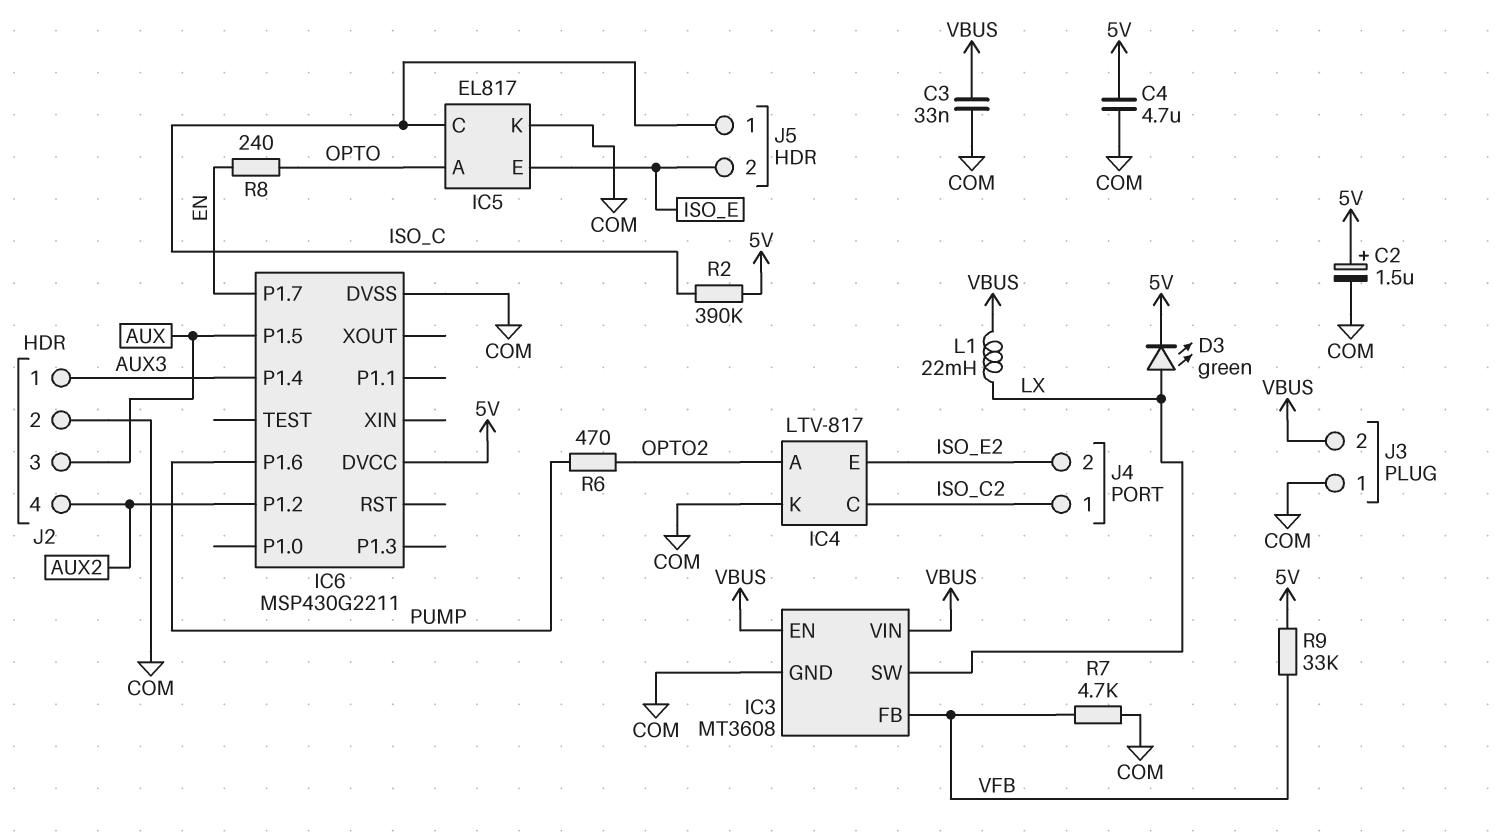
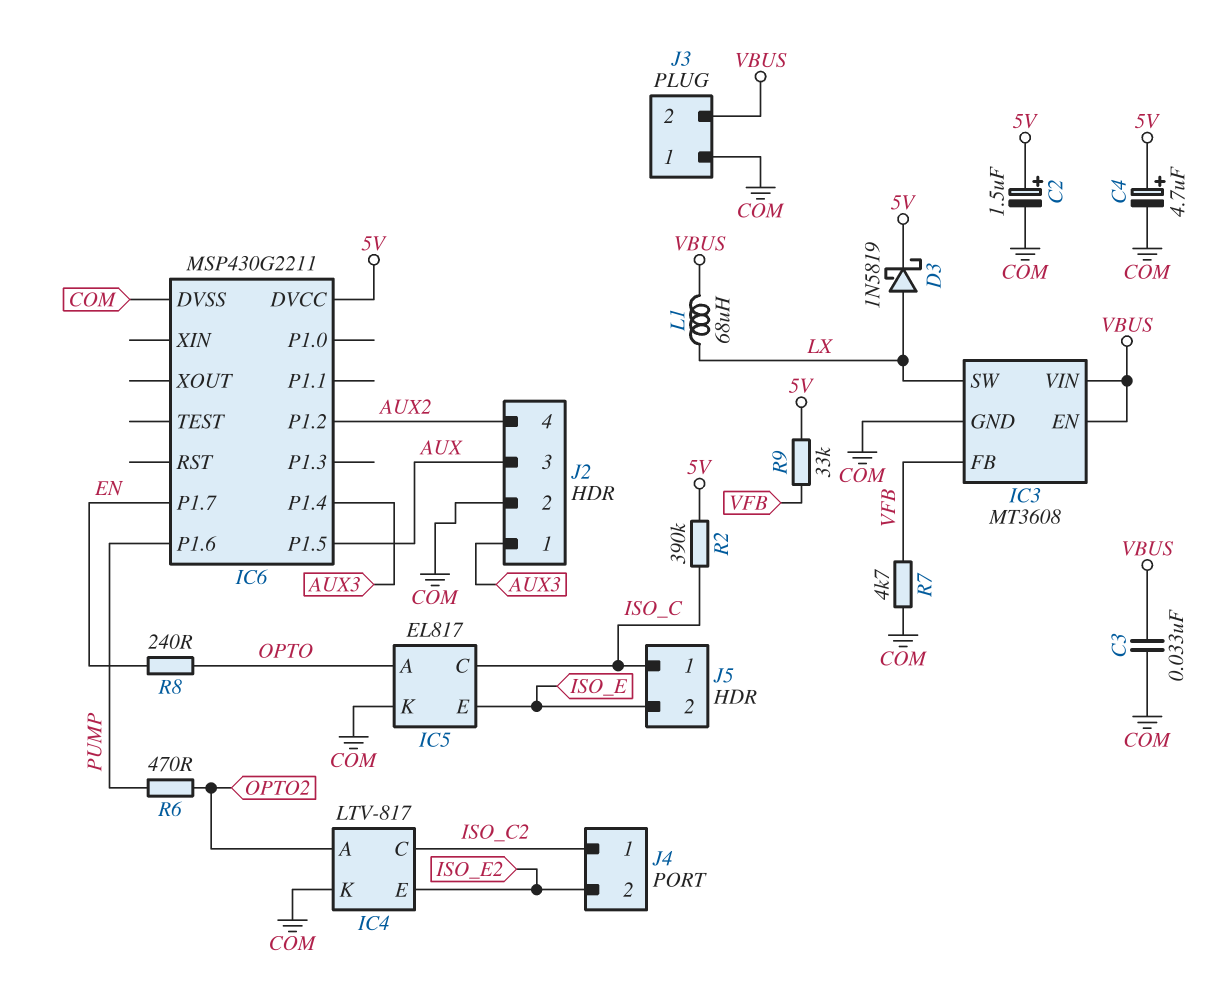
C4: 4.7uF (5V, COM) -> 4.7uF (plus 5V, minus COM)
D3: LED green (A LX, K 5V) -> schottky 1N5819 (A LX, K 5V)
L1: 22mH (LX, VBUS) -> 68uH (LX, VBUS)

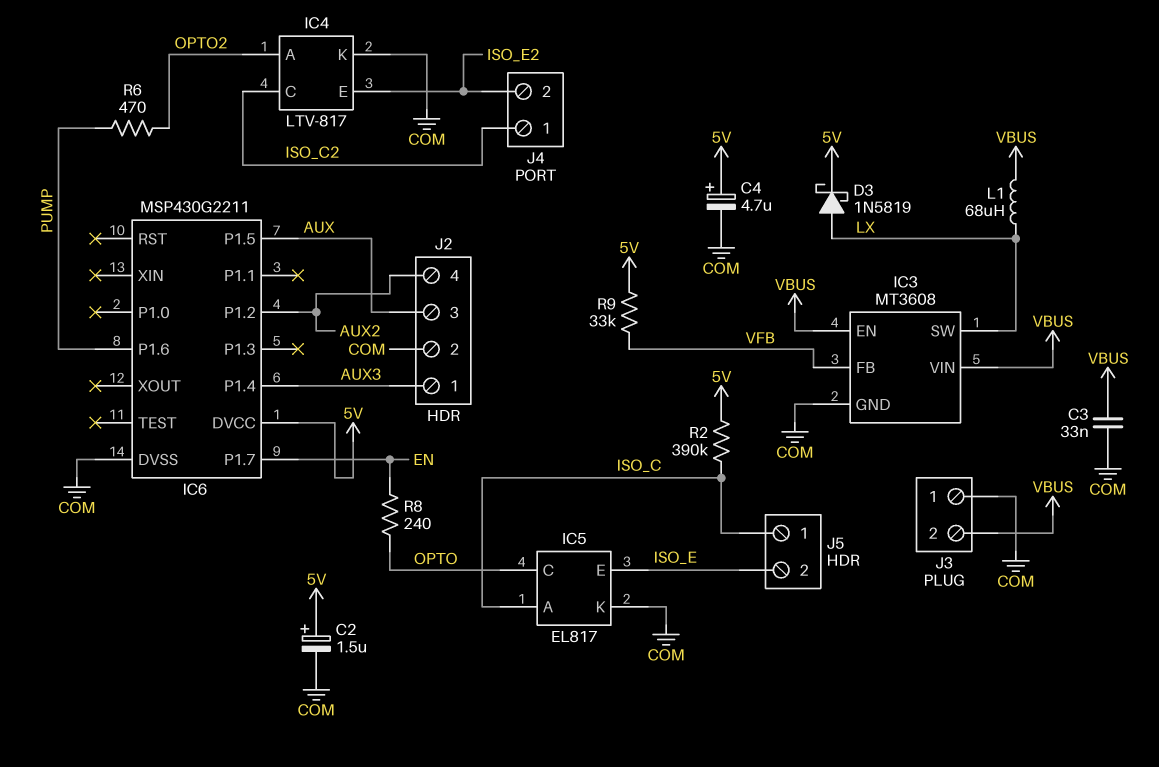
IC5 pin A: OPTO -> ISO_C
IC5 pin C: ISO_C -> OPTO
R7: 4.7k (COM, VFB) -> none

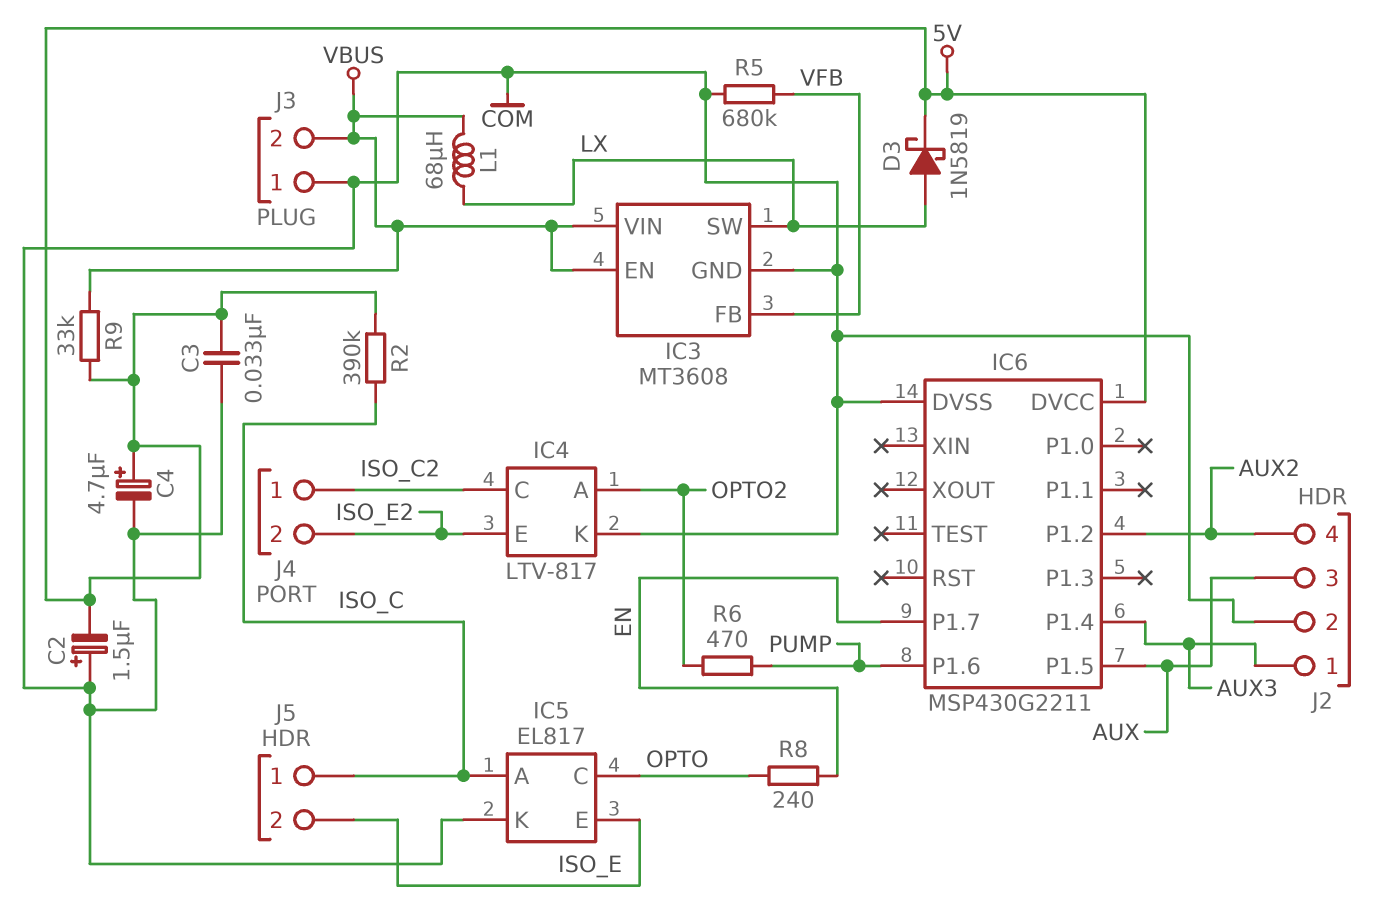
C2: 1.5uF (plus 5V, minus COM) -> 1.5uF (plus COM, minus 5V)
C3: 33nF (COM, VBUS) -> 33nF (5V, COM)
R5: none -> 680k (COM, VFB)
R9: 33k (5V, VFB) -> 33k (5V, VBUS)

